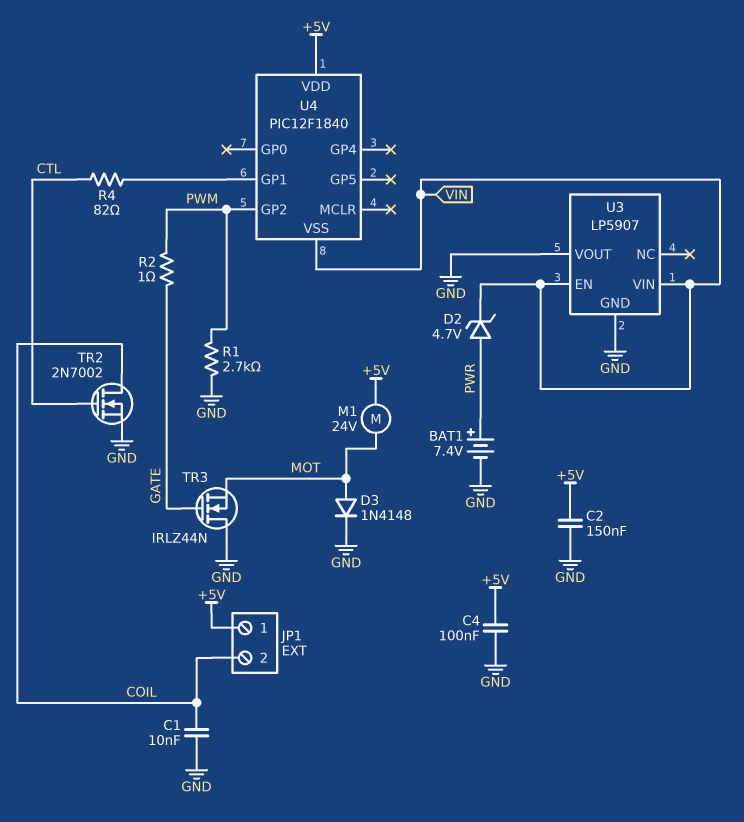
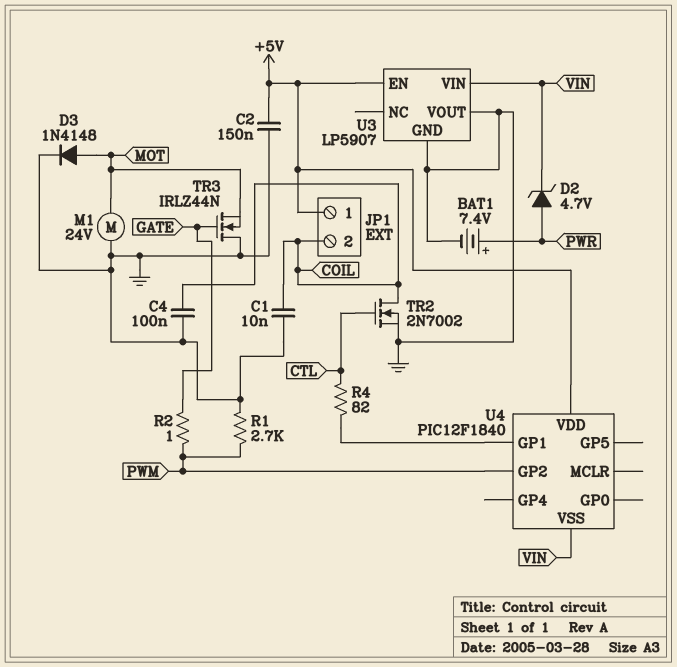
C4: 100nF (+5V, GND) -> 100nF (COIL, GND)
M1: motor 24V (+5V, MOT) -> motor 24V (GND, MOT)
U3 pin EN: VIN -> +5V

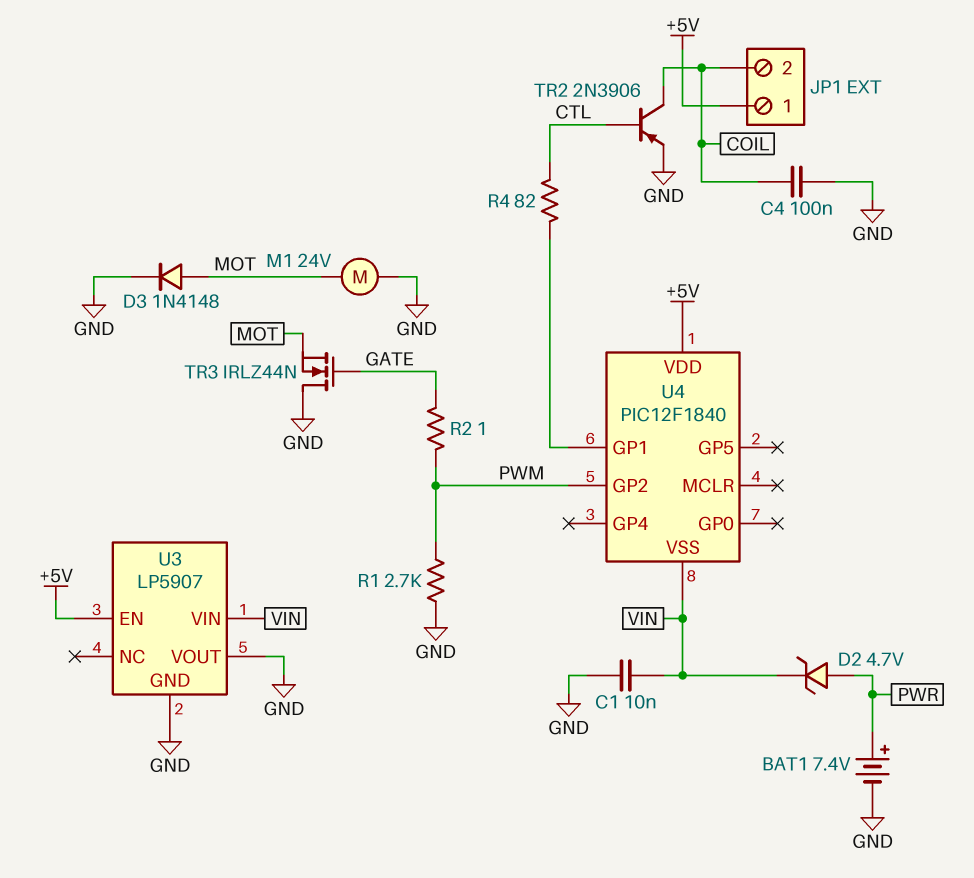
C1: 10nF (COIL, GND) -> 10nF (GND, VIN)
C2: 150nF (+5V, GND) -> none
TR2: NMOS 2N7002 (G CTL, D COIL, S GND) -> PNP 2N3906 (B CTL, C COIL, E GND)

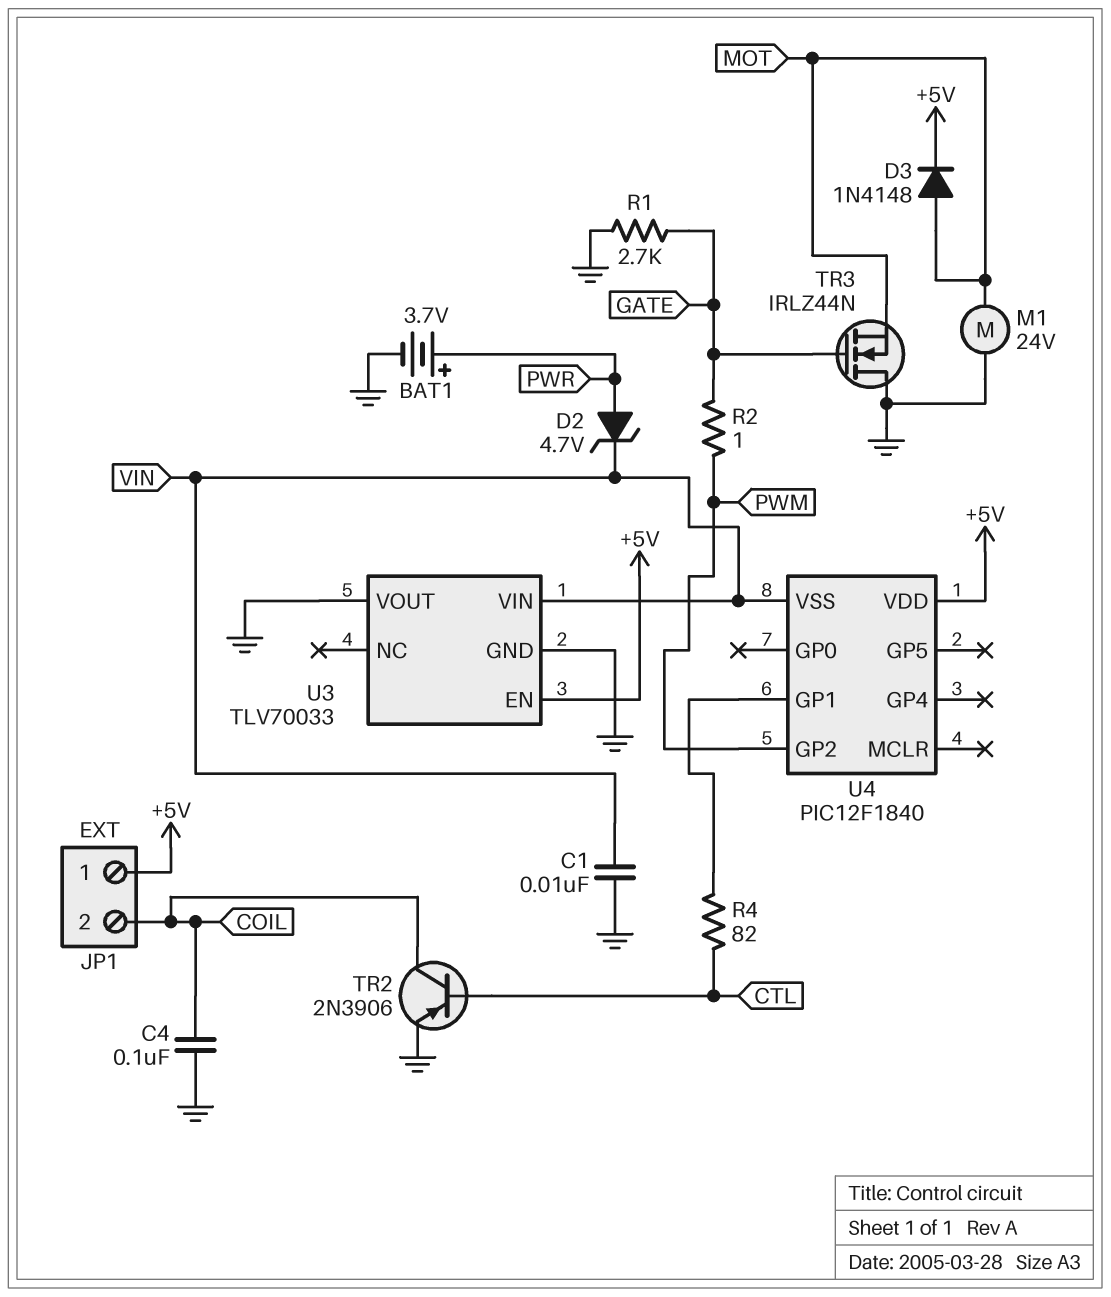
BAT1: 7.4V (plus PWR, minus GND) -> 3.7V (plus PWR, minus GND)
D3: diode 1N4148 (A MOT, K GND) -> diode 1N4148 (A MOT, K +5V)
R1: 2.7k (GND, PWM) -> 2.7k (GATE, GND)
U3: LP5907 -> TLV70033

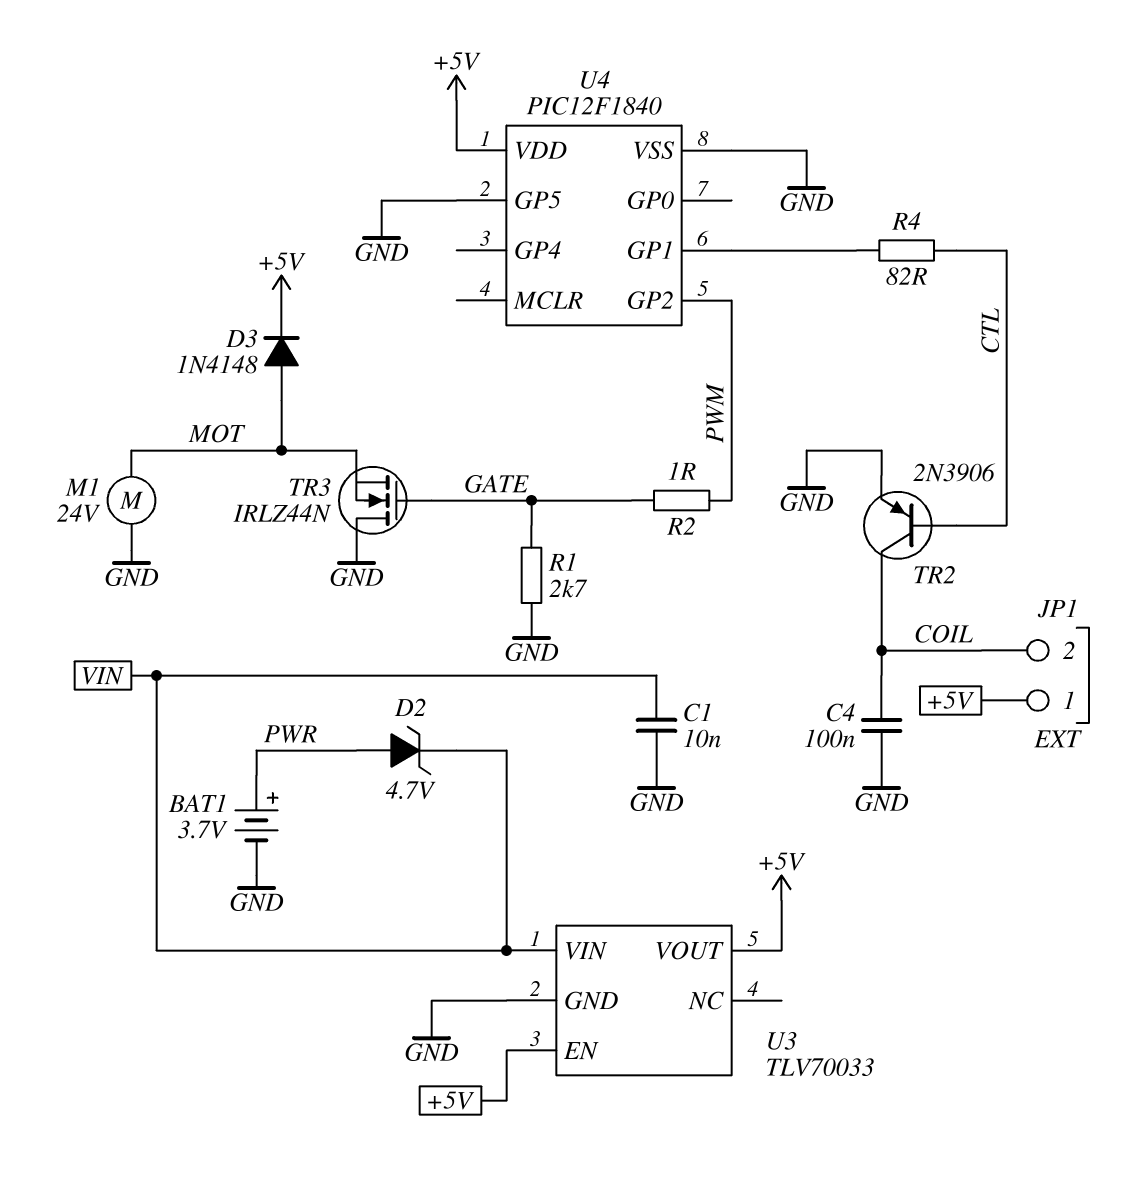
U3 pin VOUT: GND -> +5V
U4 pin GP5: none -> GND
U4 pin VSS: VIN -> GND

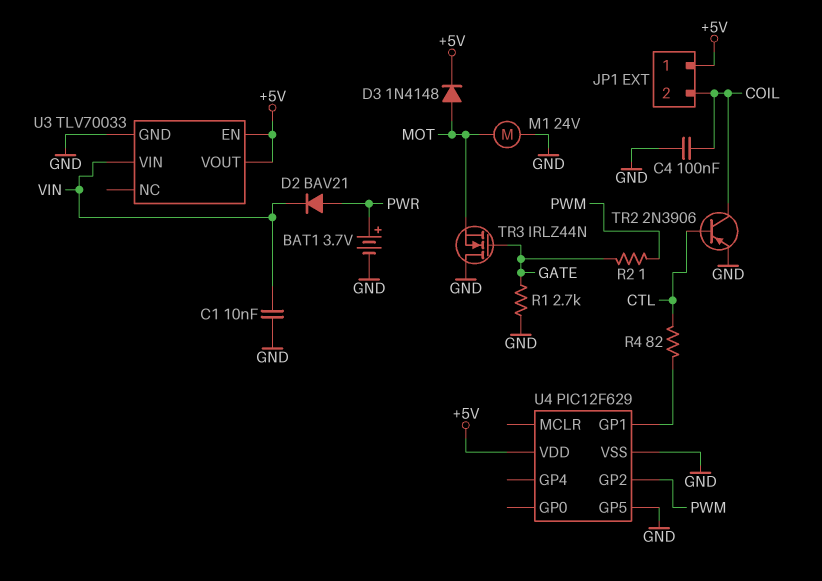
D2: zener 4.7V (A PWR, K VIN) -> diode BAV21 (A PWR, K VIN)
U4: PIC12F1840 -> PIC12F629

